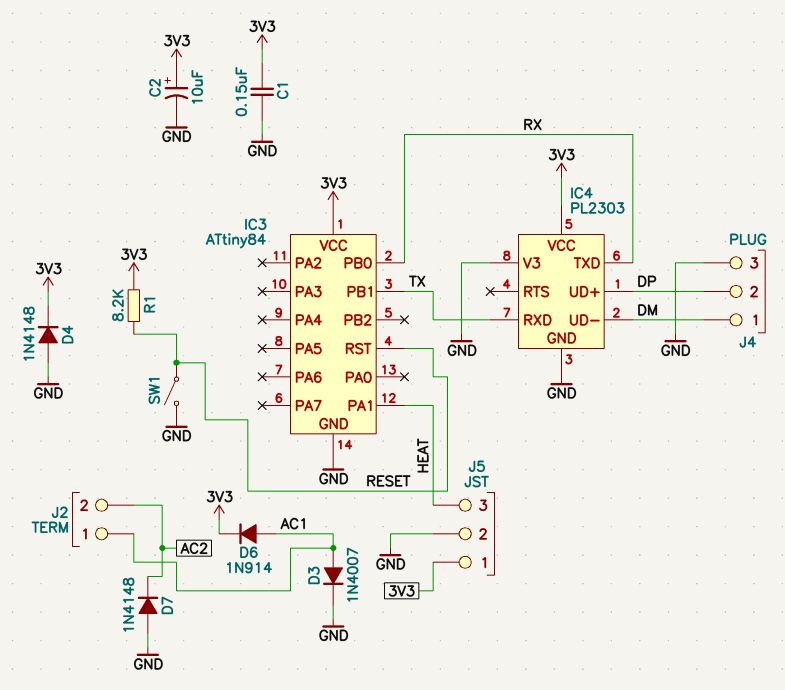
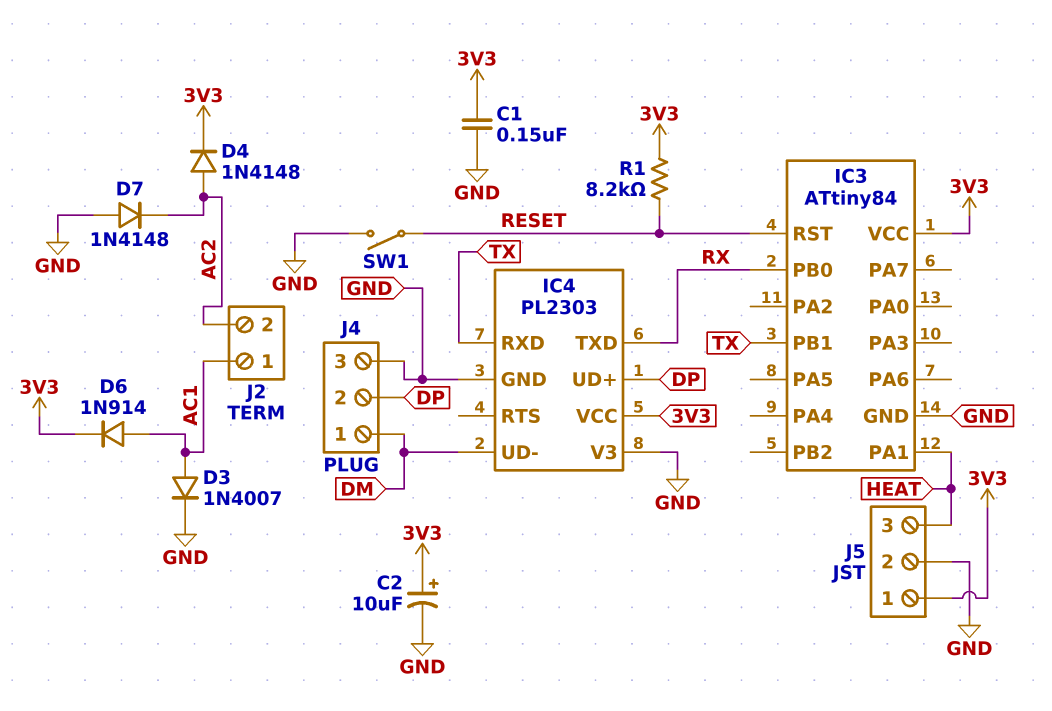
D4: diode 1N4148 (A GND, K 3V3) -> diode 1N4148 (A AC2, K 3V3)

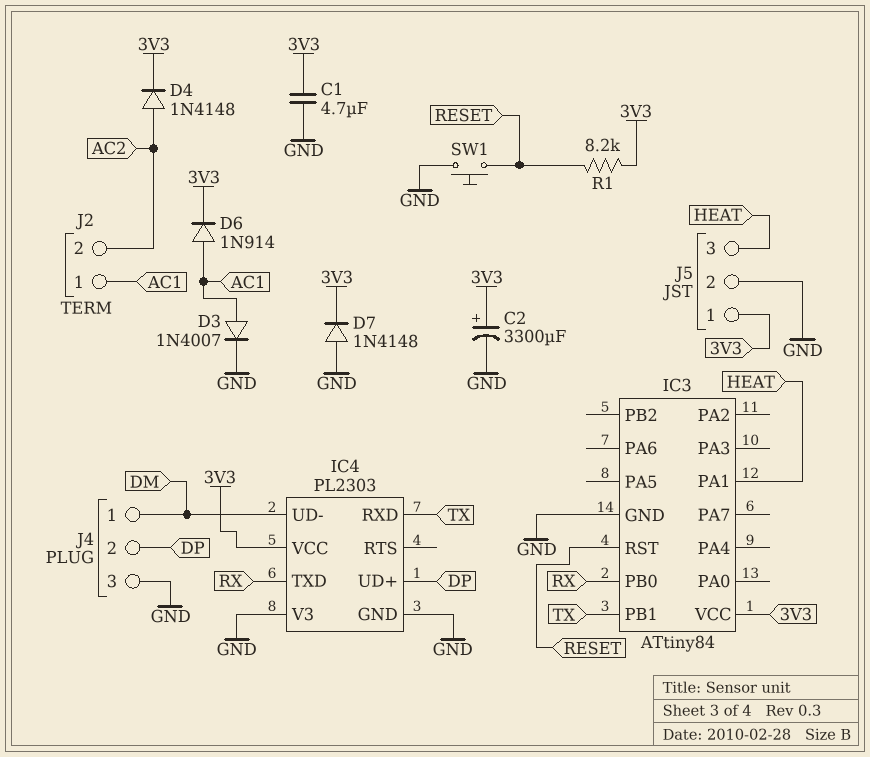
C1: 150nF (3V3, GND) -> 4.7uF (3V3, GND)
C2: 10uF (plus 3V3, minus GND) -> 3300uF (plus 3V3, minus GND)
D7: diode 1N4148 (A GND, K AC2) -> diode 1N4148 (A GND, K 3V3)
SW1: switch (GND, RESET) -> button (GND, RESET)

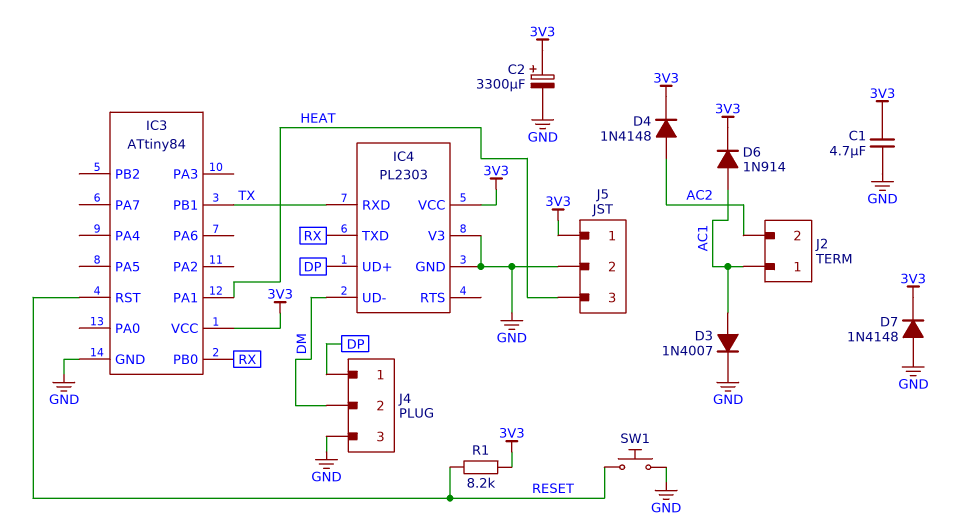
J4 pin 1: DM -> DP
J4 pin 2: DP -> DM

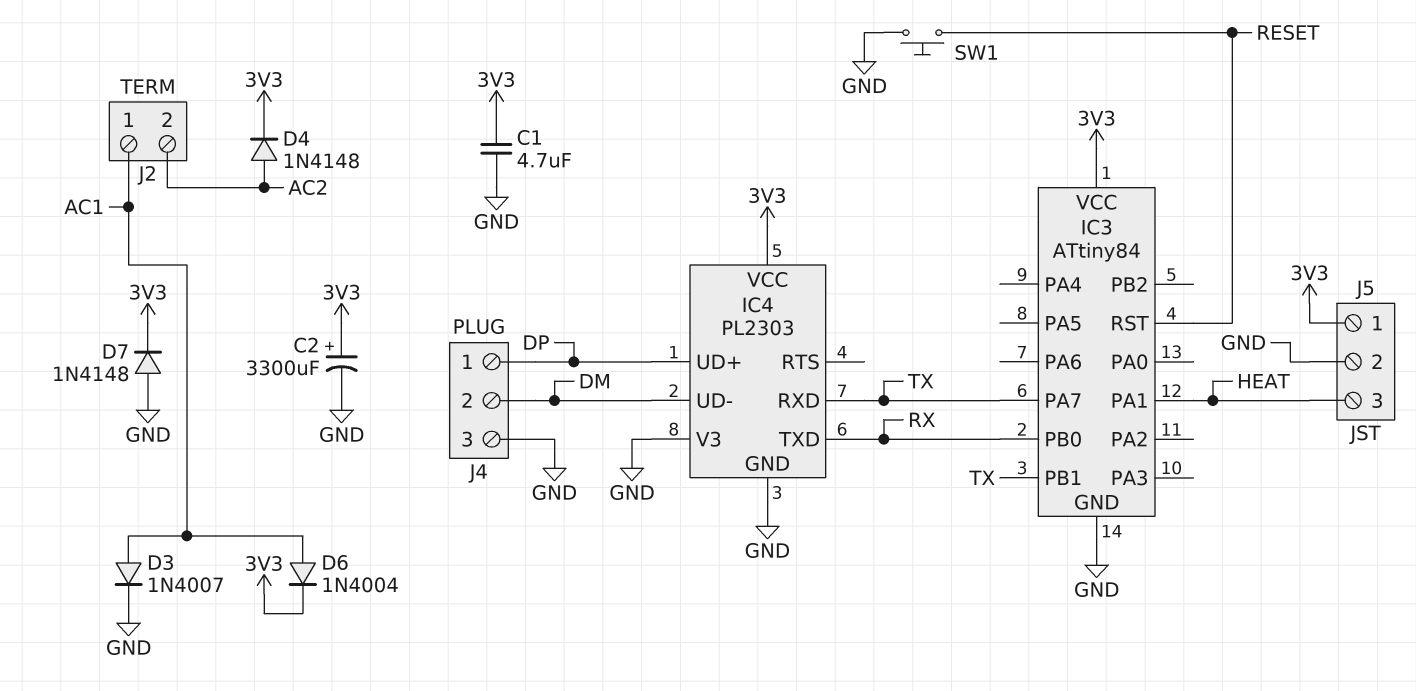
D6: diode 1N914 (A AC1, K 3V3) -> diode 1N4004 (A AC1, K 3V3)
IC3 pin PA7: none -> TX
R1: 8.2k (3V3, RESET) -> none

